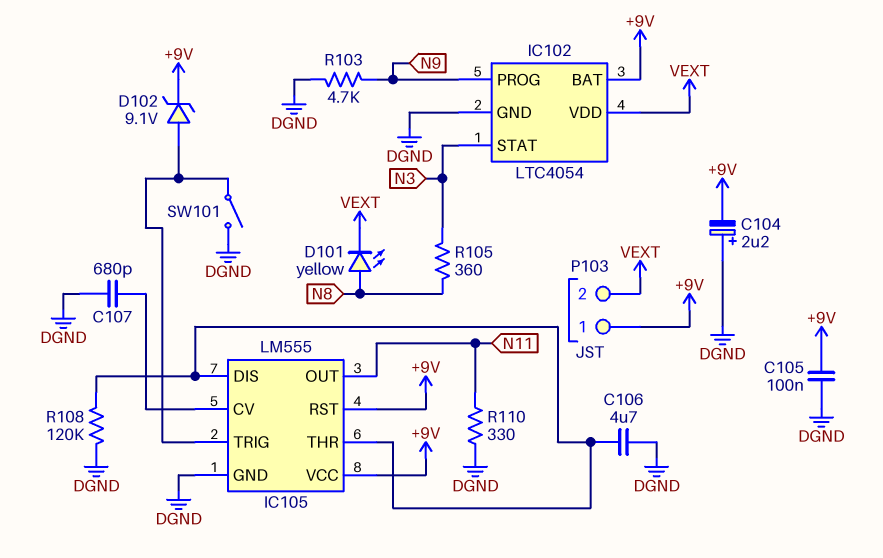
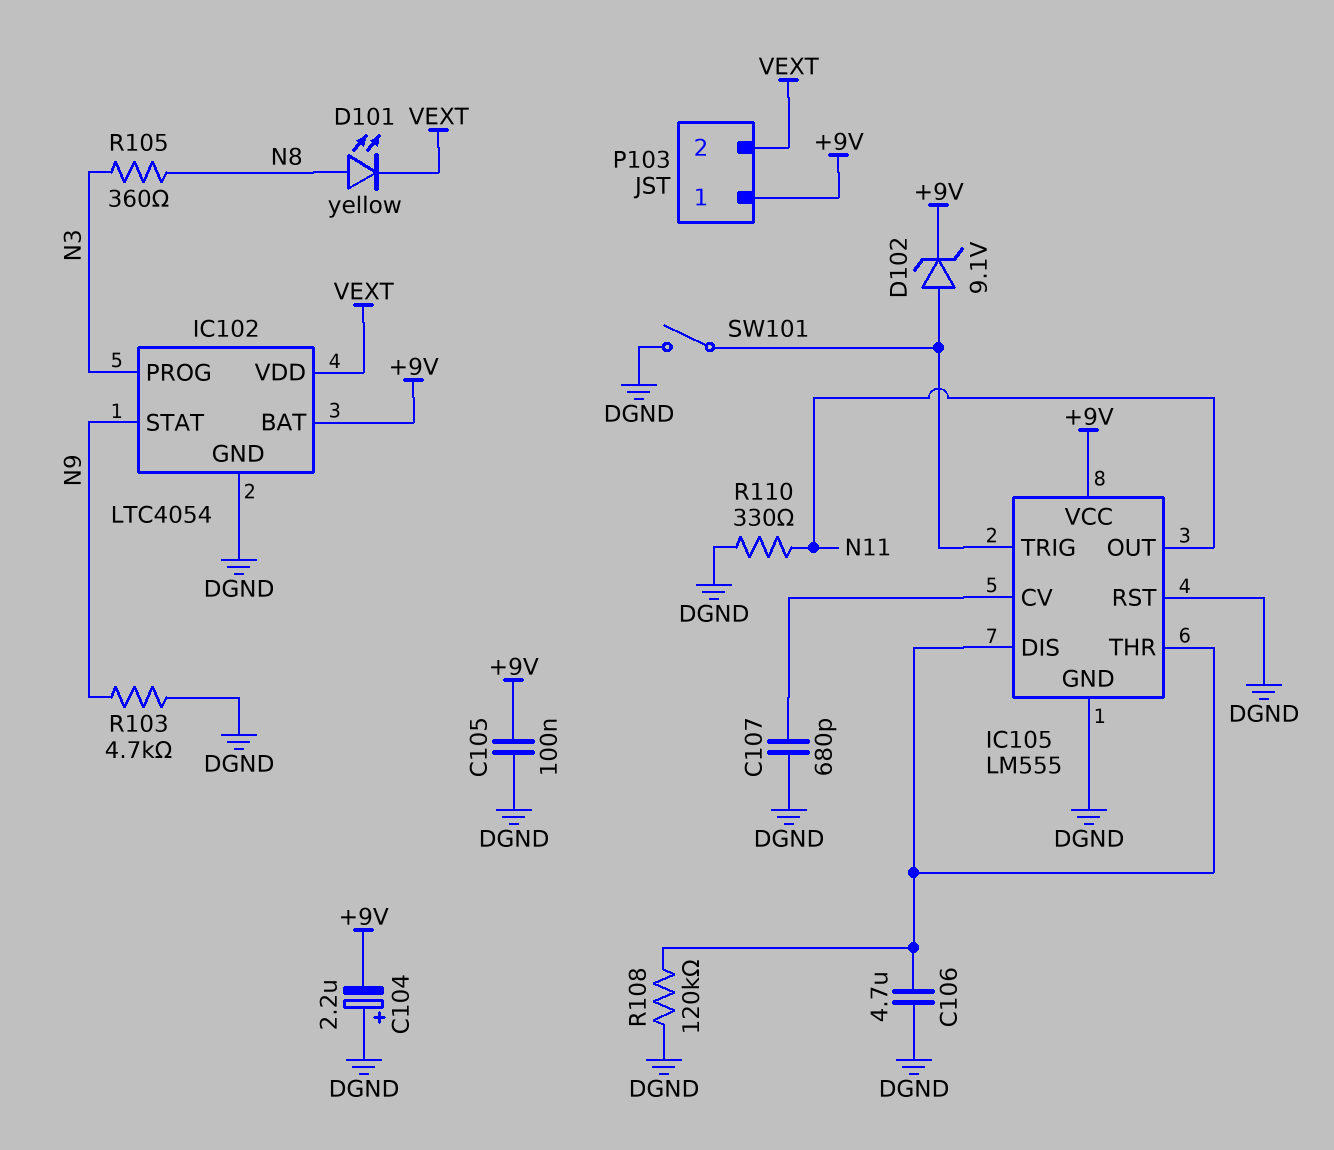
IC102 pin PROG: N9 -> N3
IC102 pin STAT: N3 -> N9
IC105 pin RST: +9V -> DGND

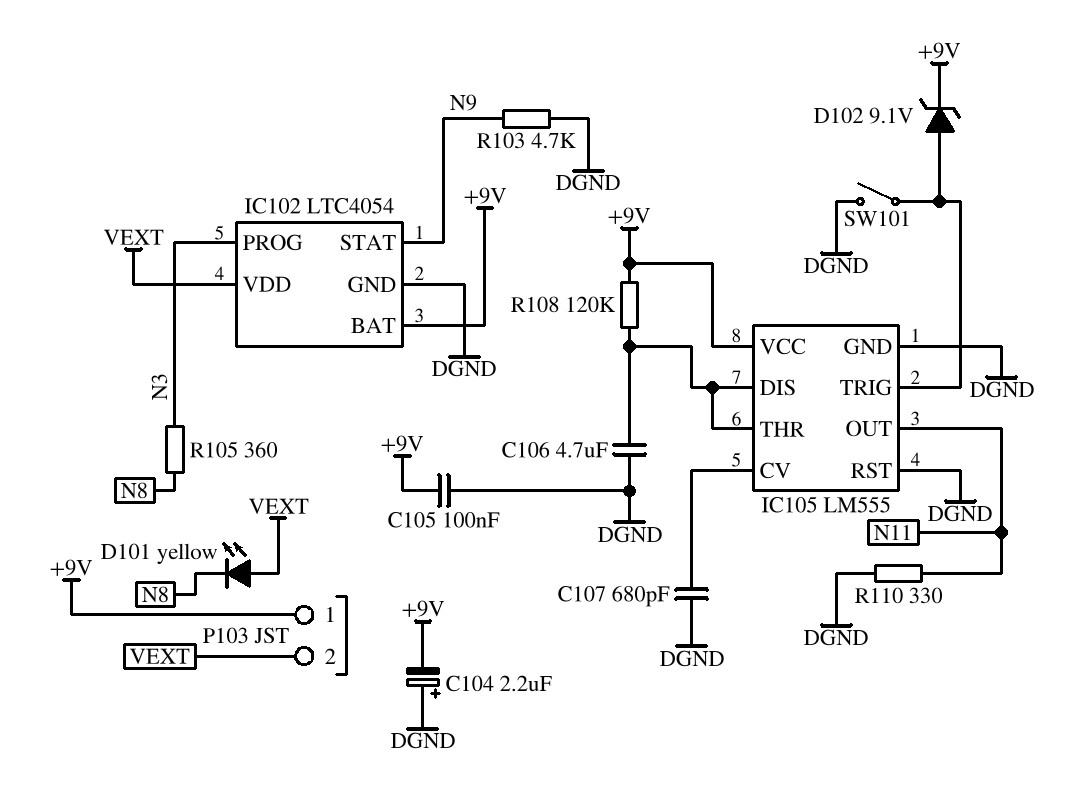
D101: LED yellow (A N8, K VEXT) -> LED yellow (A VEXT, K N8)
R108: 120k (DGND, IC105/DIS) -> 120k (+9V, IC105/DIS)

